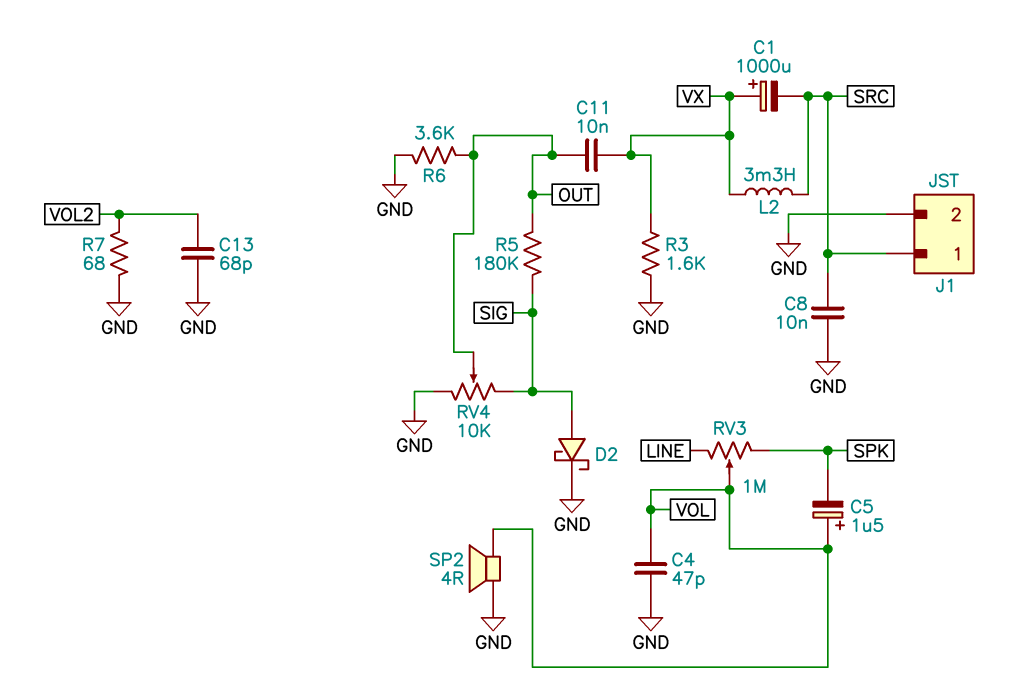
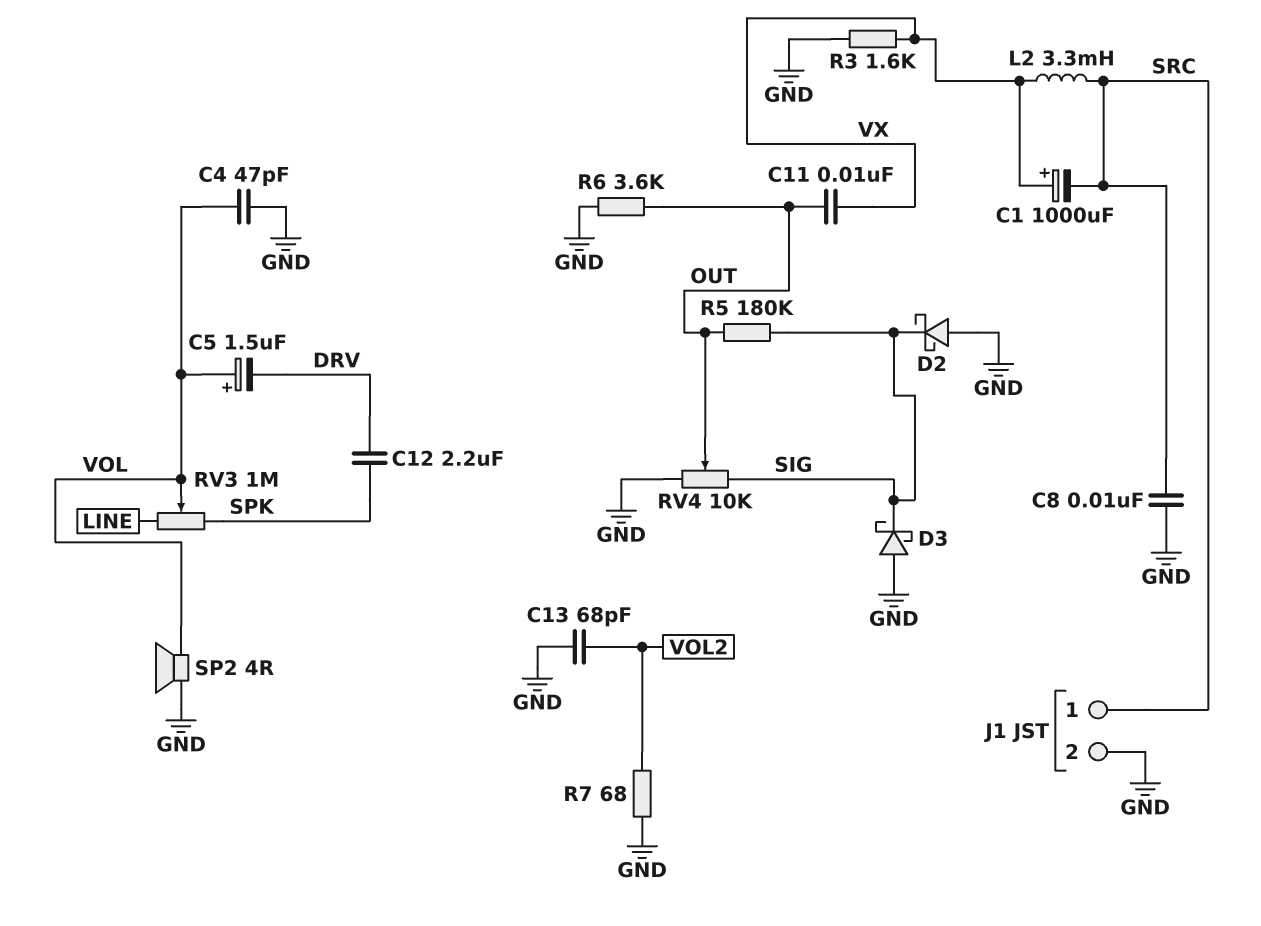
C5: 1.5uF (plus VOL, minus SPK) -> 1.5uF (plus VOL, minus DRV)
C12: none -> 2.2uF (DRV, SPK)
D2: schottky (A SIG, K GND) -> schottky (A GND, K SIG)
D3: none -> schottky (A GND, K SIG)

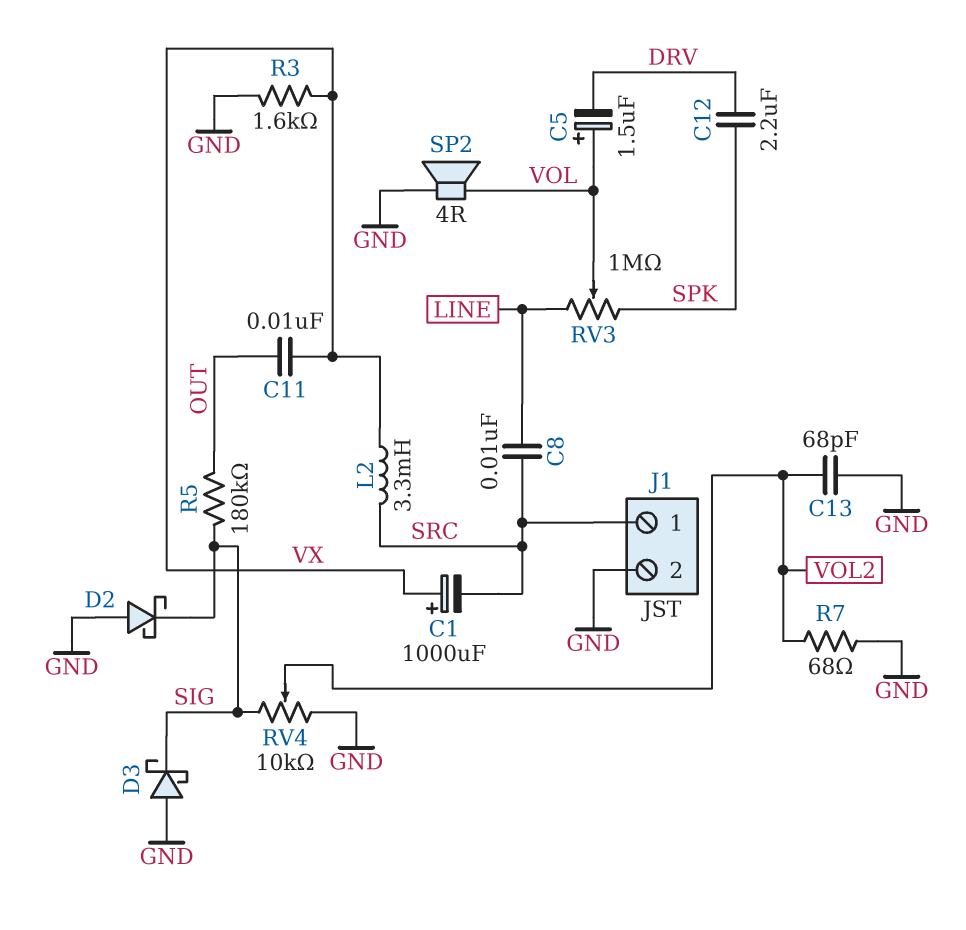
C4: 47pF (GND, VOL) -> none
C8: 10nF (GND, SRC) -> 10nF (LINE, SRC)
R6: 3.6k (GND, OUT) -> none
RV4: 10k (GND, SIG, wiper OUT) -> 10k (GND, SIG, wiper VOL2)

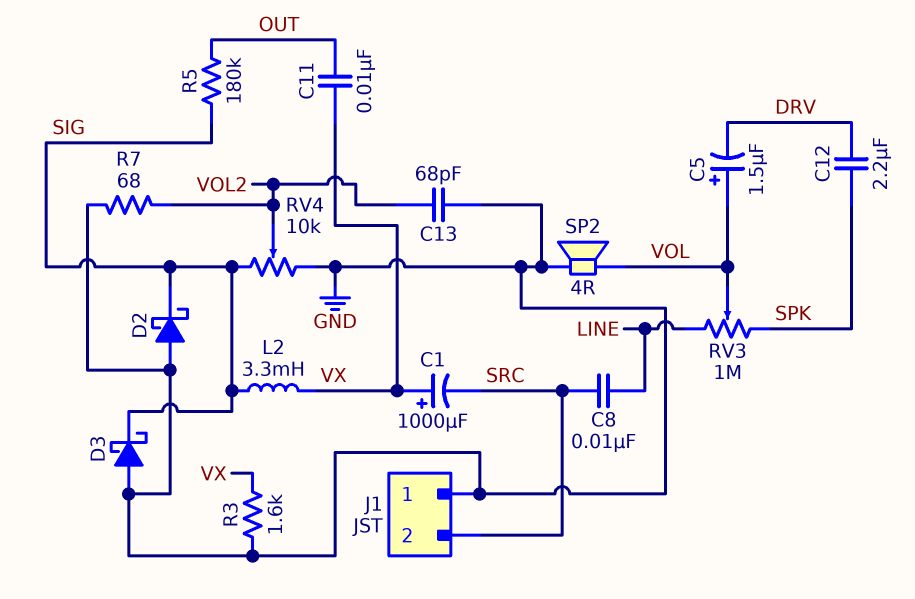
J1 pin 1: SRC -> GND
J1 pin 2: GND -> SRC
L2: 3.3mH (SRC, VX) -> 3.3mH (SIG, VX)

